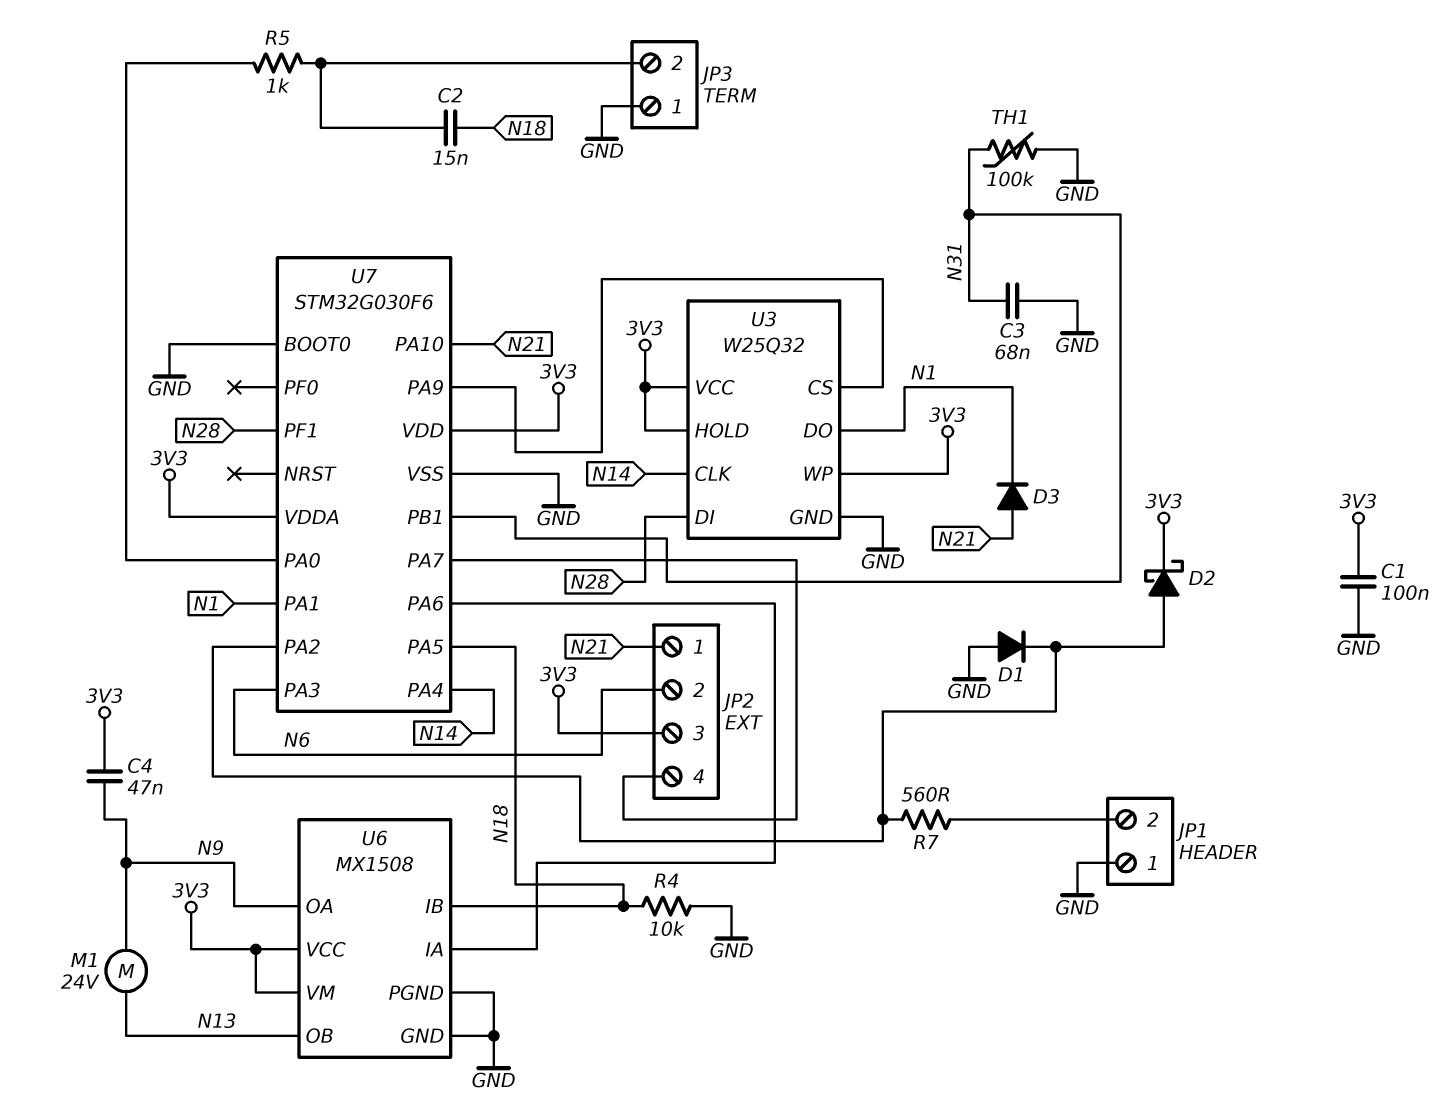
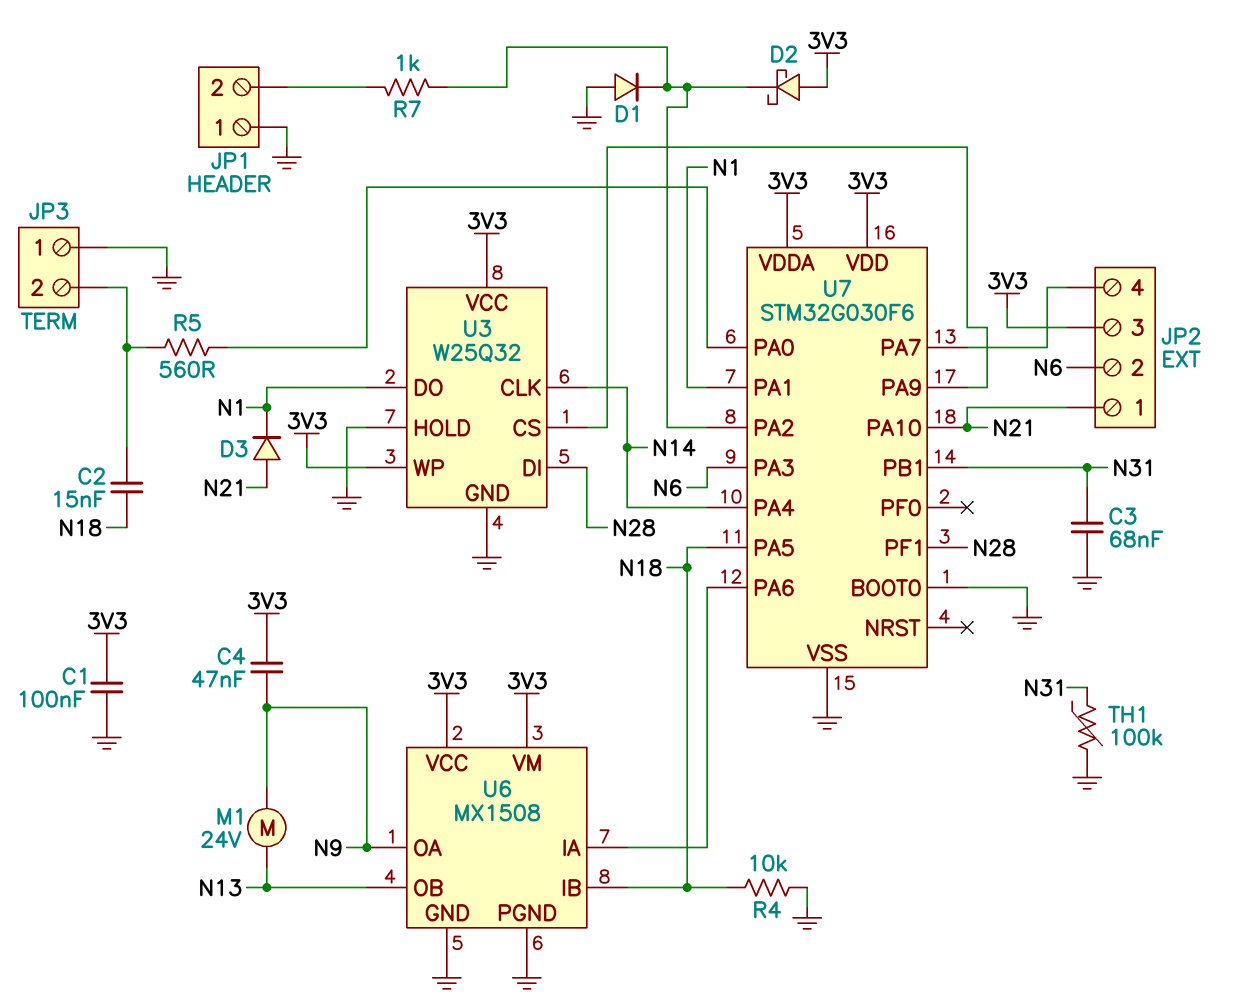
D2: schottky (A U7/PA2, K 3V3) -> schottky (A 3V3, K U7/PA2)
R5: 1k (JP3/2, U7/PA0) -> 560 (JP3/2, U7/PA0)
R7: 560 (JP1/2, U7/PA2) -> 1k (JP1/2, U7/PA2)
U3 pin HOLD: 3V3 -> GND

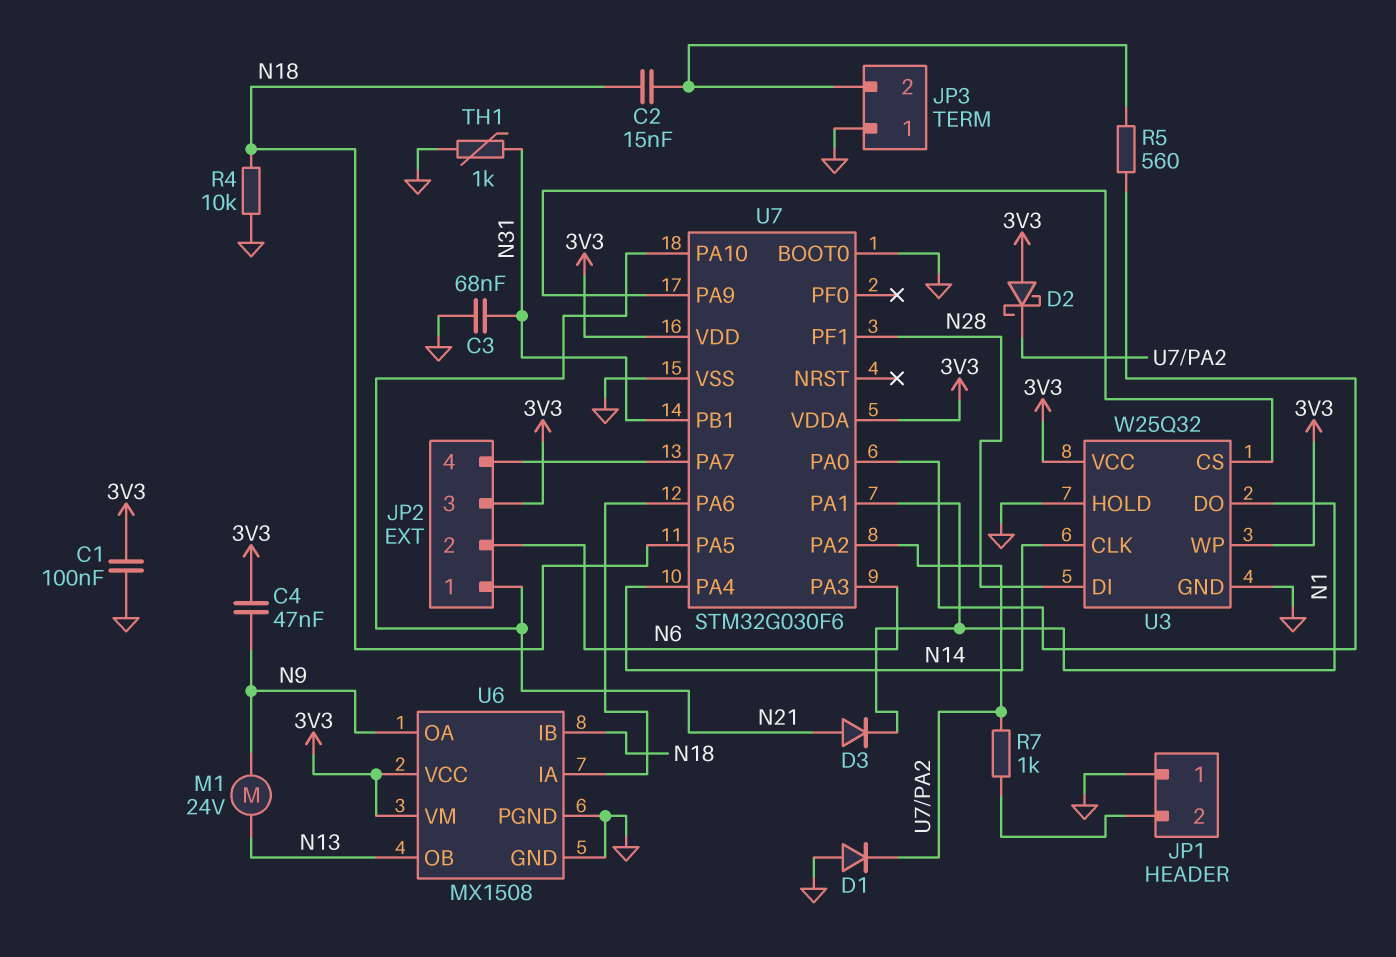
TH1: 100k (GND, N31) -> 1k (GND, N31)

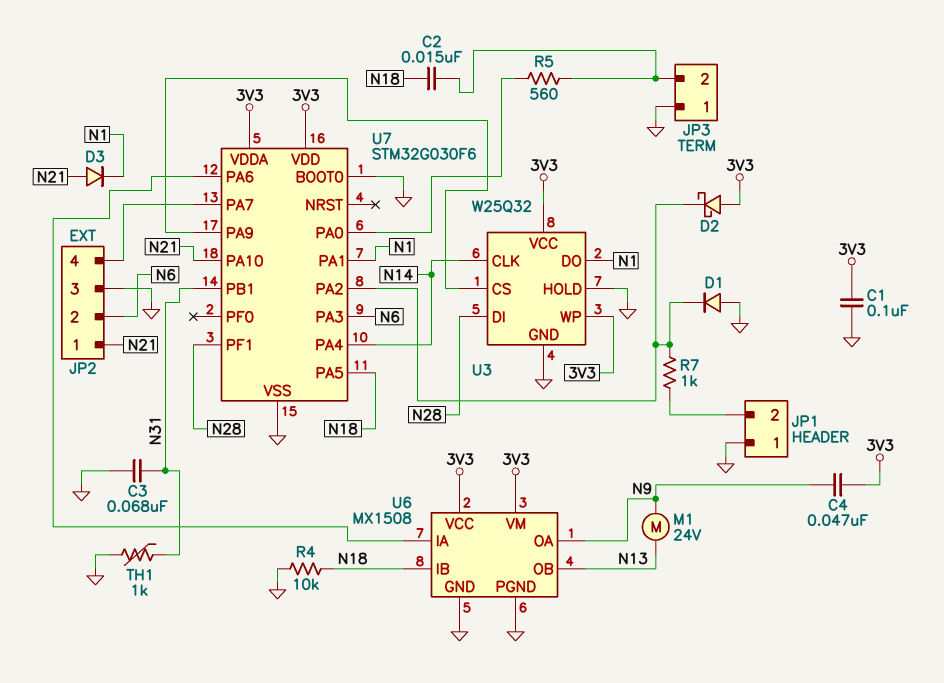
JP2 pin 3: 3V3 -> GND

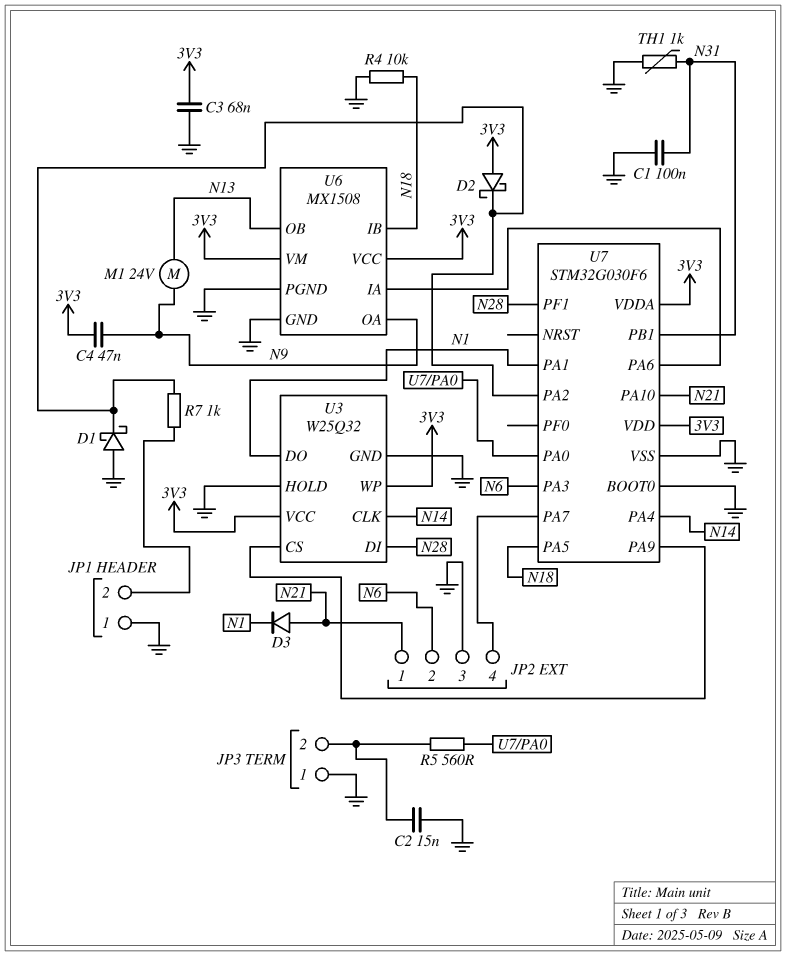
C1: 100nF (3V3, GND) -> 100nF (GND, N31)
C2: 15nF (JP3/2, N18) -> 15nF (GND, JP3/2)
C3: 68nF (GND, N31) -> 68nF (3V3, GND)
D1: diode (A GND, K U7/PA2) -> schottky (A GND, K U7/PA2)

